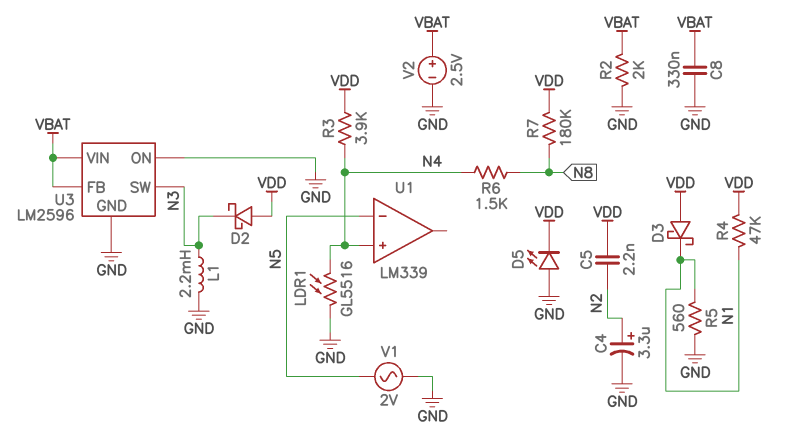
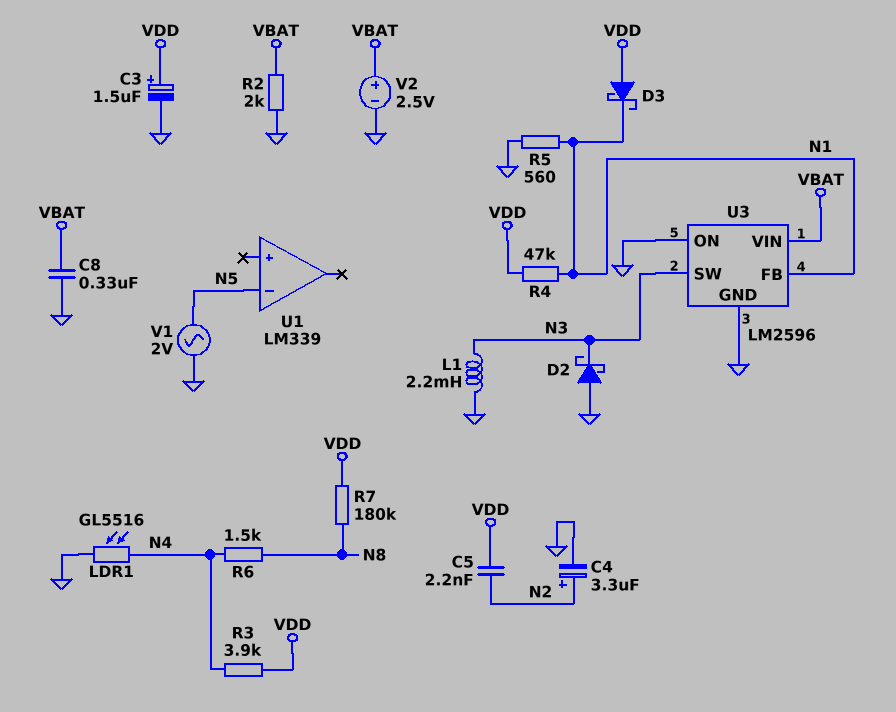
C3: none -> 1.5uF (plus VDD, minus GND)
D2: schottky (A VDD, K N3) -> schottky (A GND, K N3)
D5: LED (A GND, K VDD) -> none
U1 pin in+: N4 -> none
U3 pin FB: VBAT -> N1

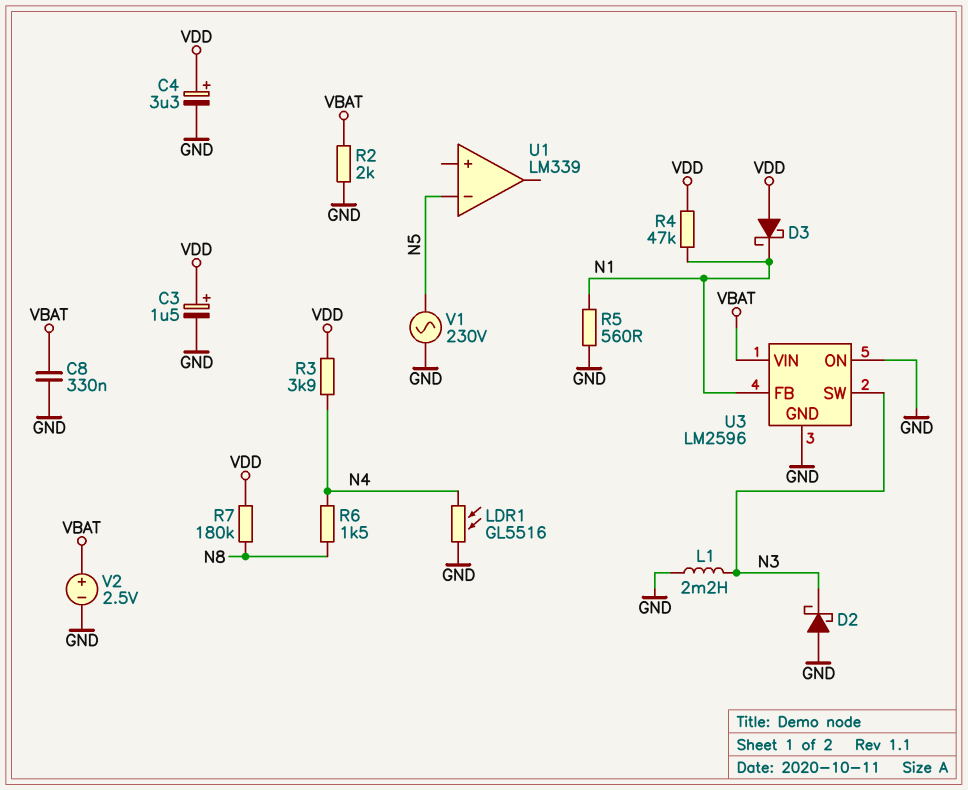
C4: 3.3uF (plus N2, minus GND) -> 3.3uF (plus VDD, minus GND)
C5: 2.2nF (N2, VDD) -> none
V1: AC 2V (GND, N5) -> AC 230V (GND, N5)

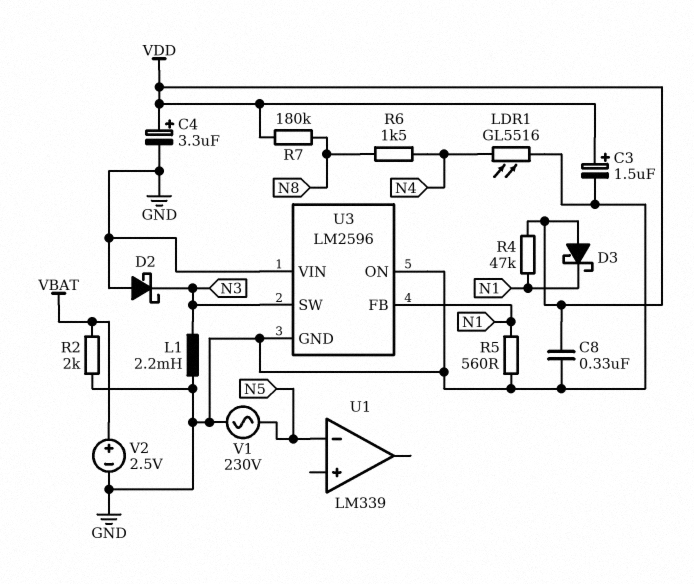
C8: 330nF (GND, VBAT) -> 330nF (GND, VDD)
R3: 3.9k (N4, VDD) -> none
U3 pin VIN: VBAT -> GND

